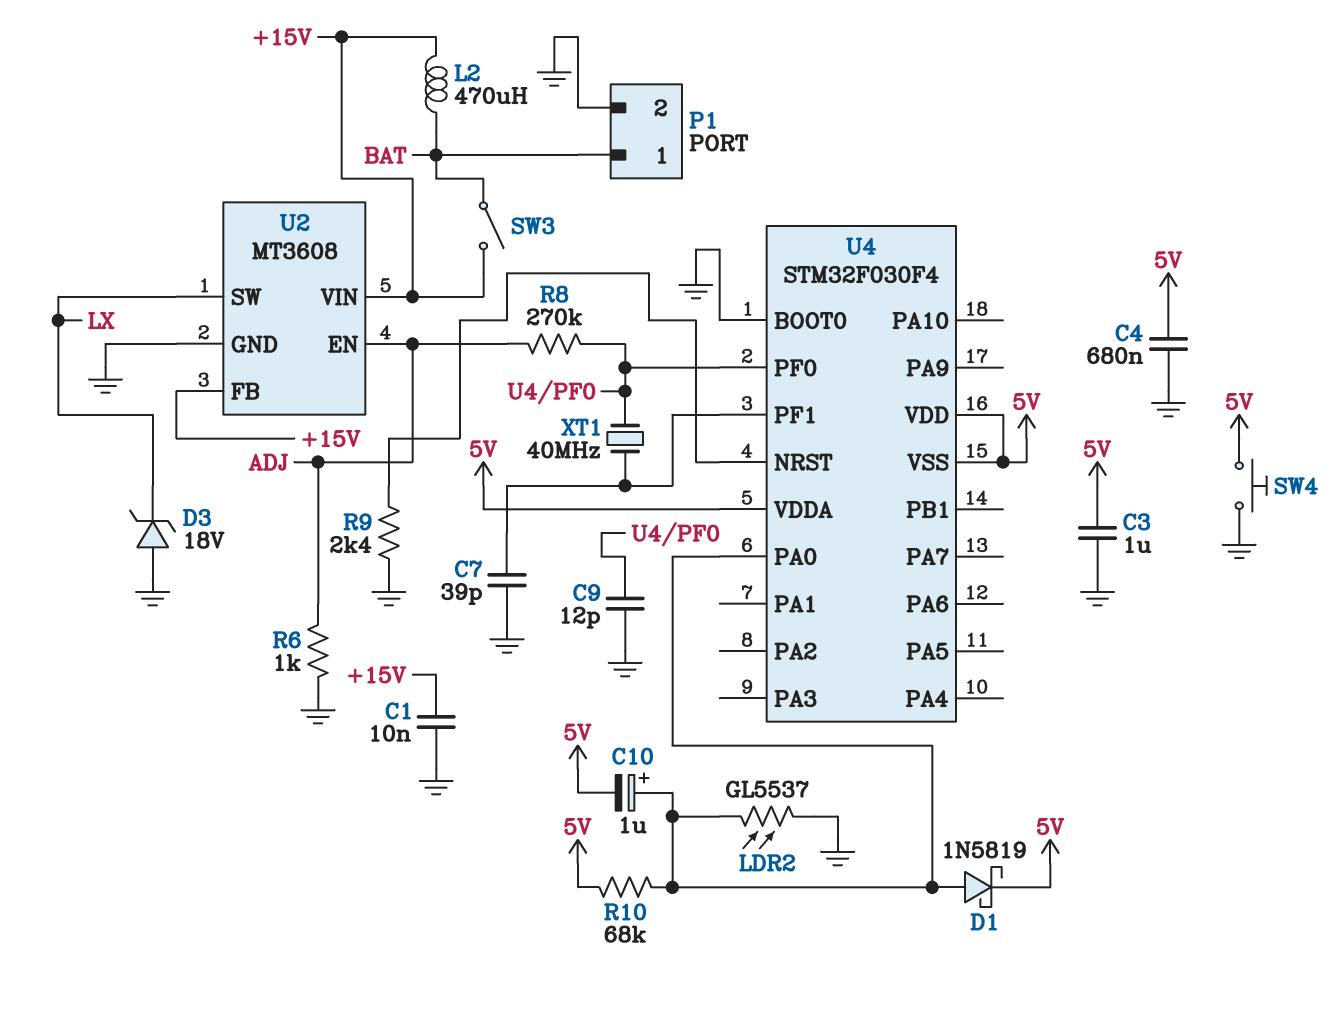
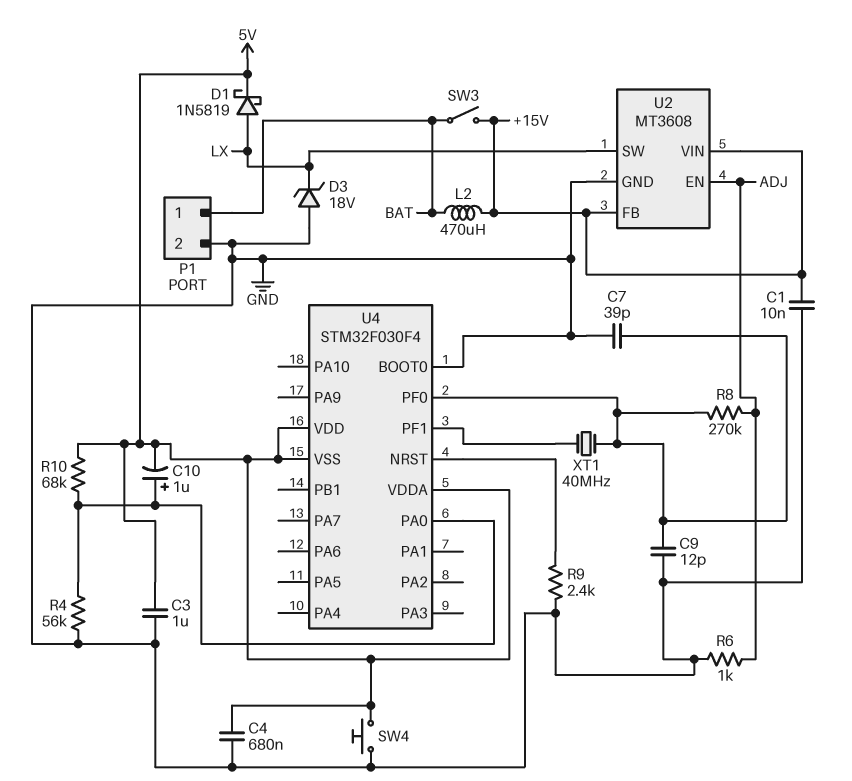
C7: 39pF (GND, U4/PF1) -> 39pF (GND, U4/PF0)
D1: schottky 1N5819 (A U4/PA0, K 5V) -> schottky 1N5819 (A LX, K 5V)
LDR2: GL5537 (GND, U4/PA0) -> none
R4: none -> 56k (GND, U4/PA0)

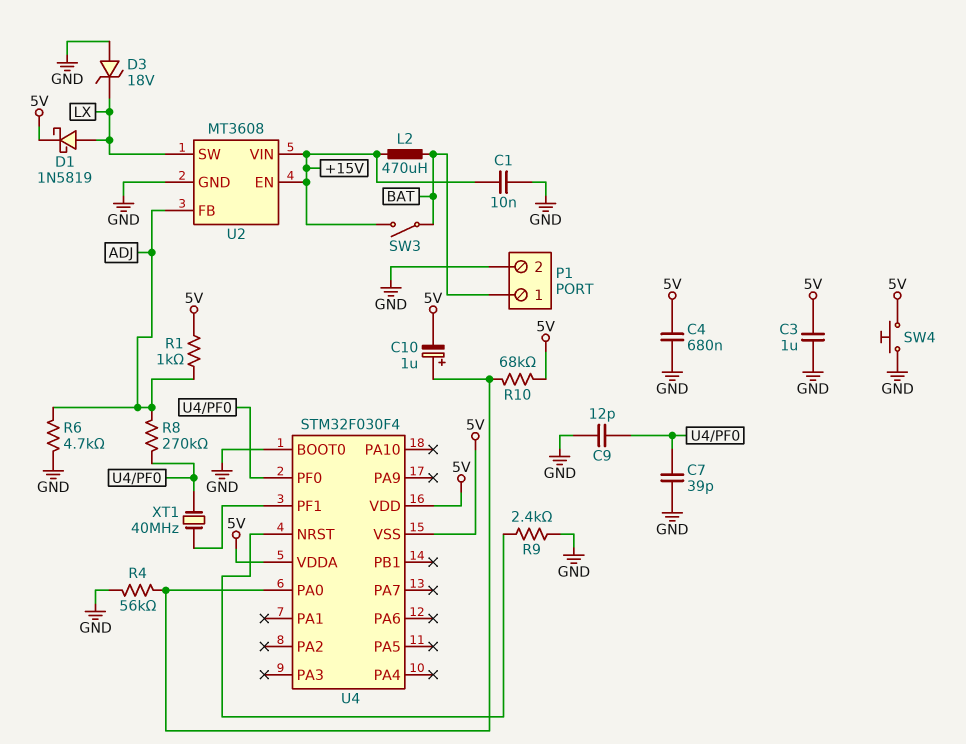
R1: none -> 1k (5V, ADJ)
R6: 1k (ADJ, GND) -> 4.7k (ADJ, GND)
U2 pin EN: ADJ -> +15V
U2 pin FB: +15V -> ADJ

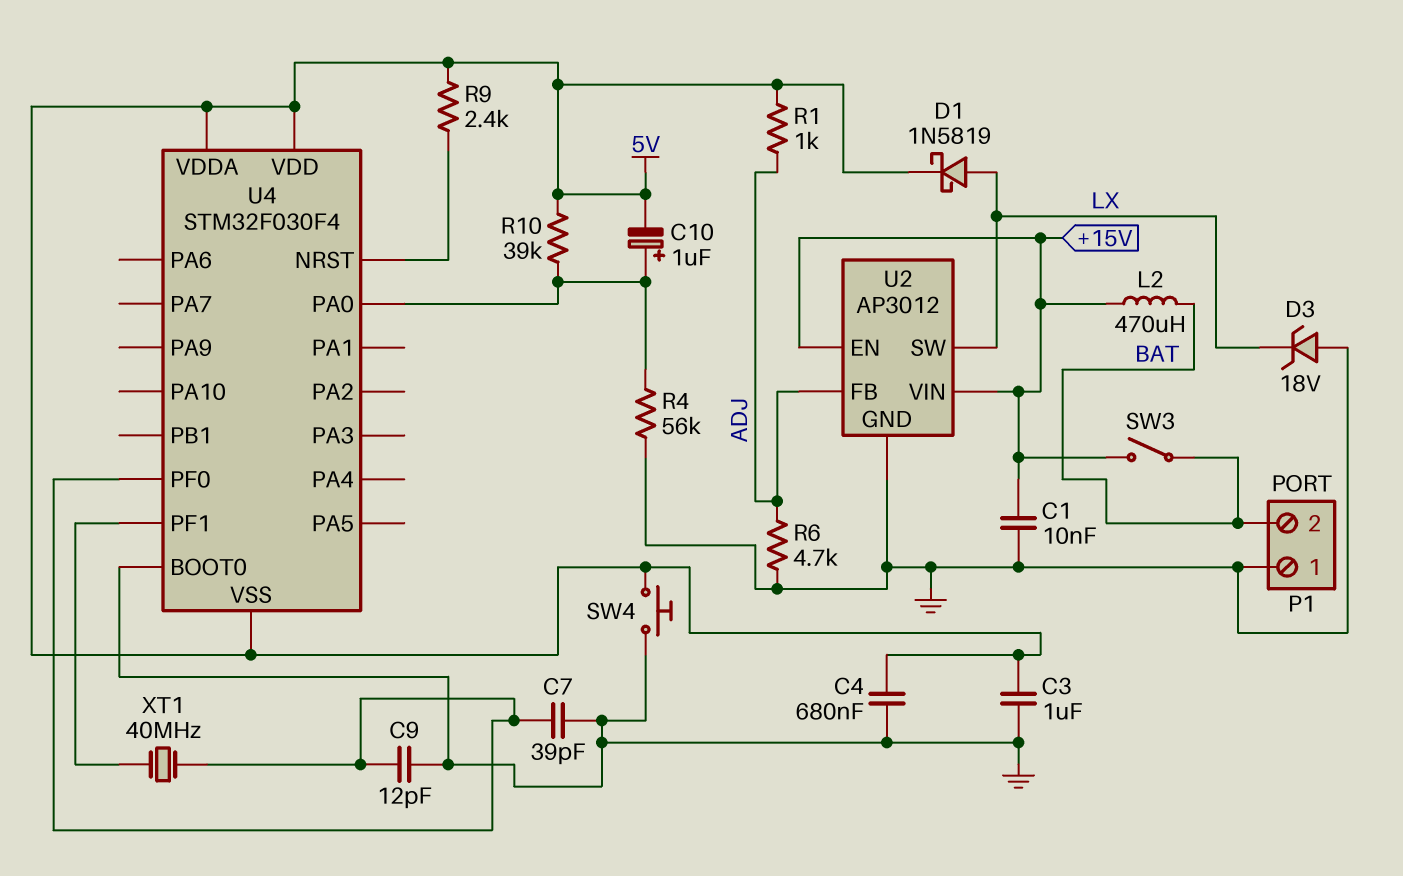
P1 pin 1: BAT -> GND
P1 pin 2: GND -> BAT
R8: 270k (ADJ, U4/PF0) -> none
R9: 2.4k (GND, U4/NRST) -> 2.4k (5V, U4/NRST)
R10: 68k (5V, U4/PA0) -> 39k (5V, U4/PA0)
U2: MT3608 -> AP3012

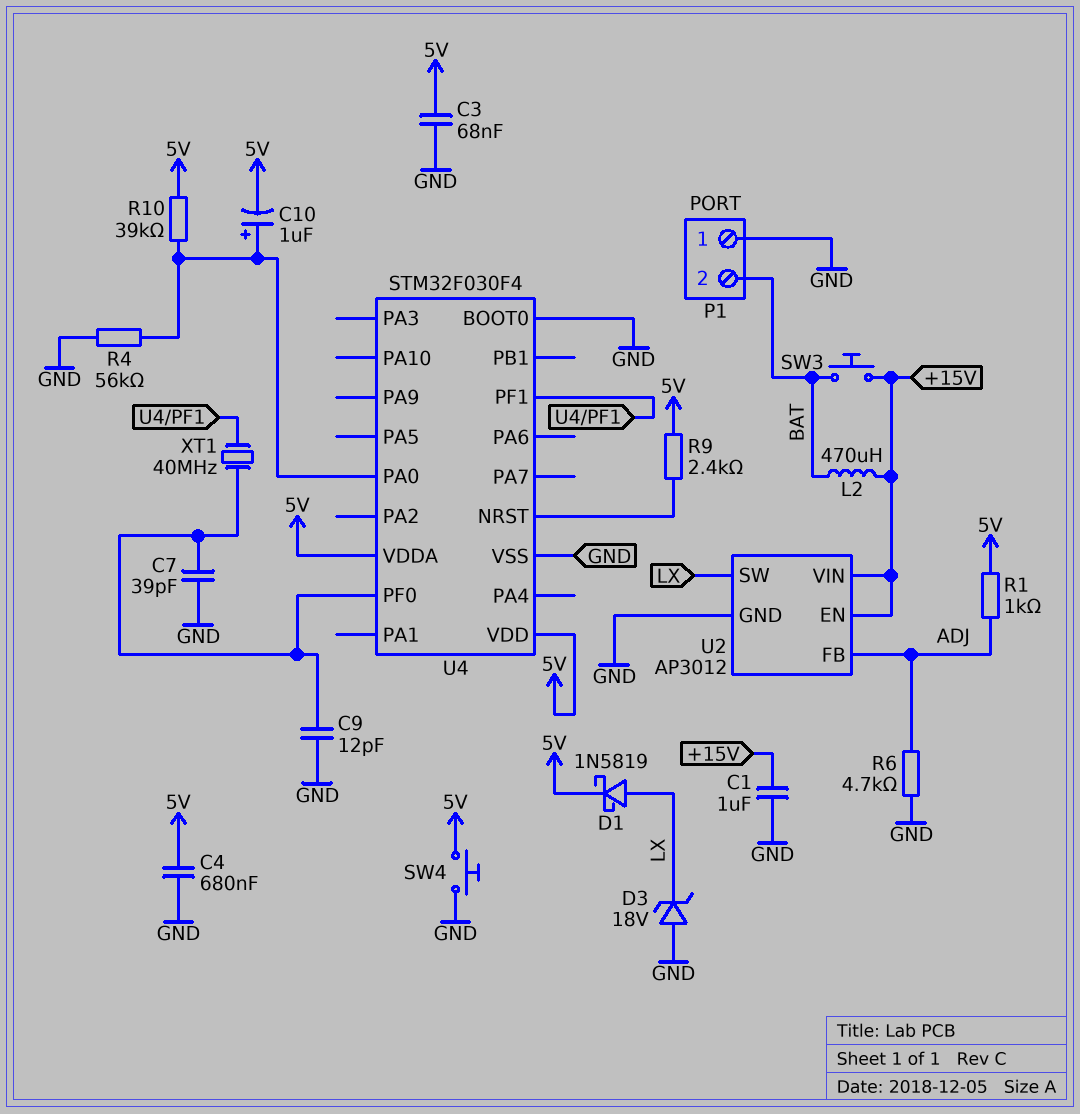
C1: 10nF (+15V, GND) -> 1uF (+15V, GND)
C3: 1uF (5V, GND) -> 68nF (5V, GND)
SW3: switch (+15V, BAT) -> button (+15V, BAT)
U4 pin VSS: 5V -> GND

